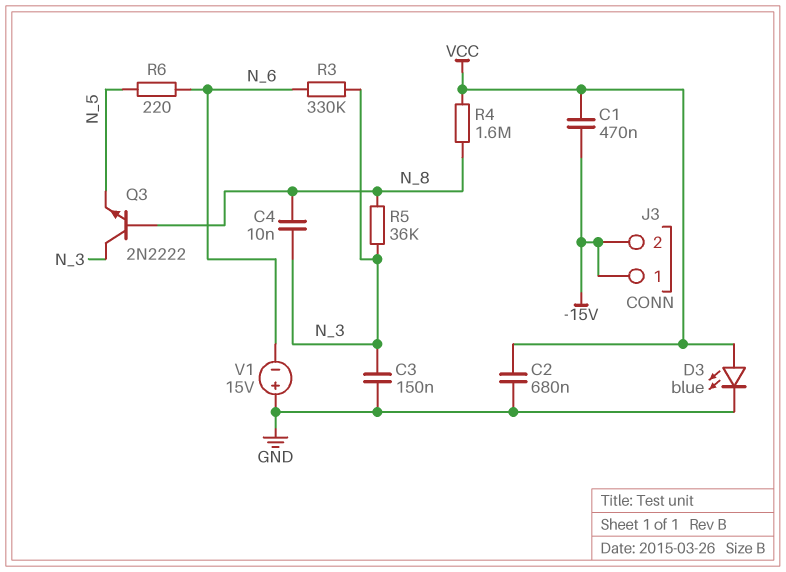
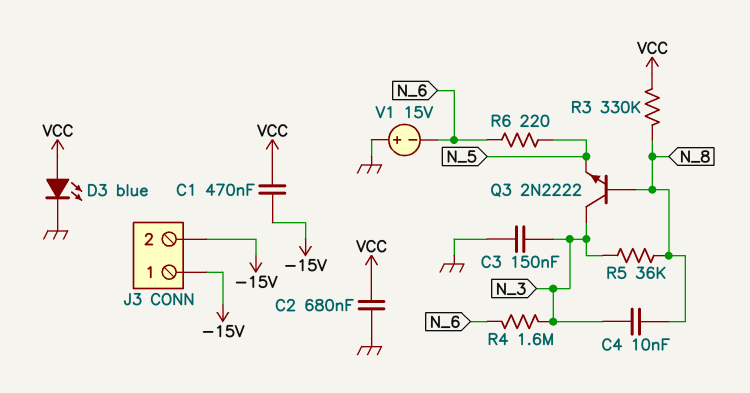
R3: 330k (N_3, N_6) -> 330k (N_8, VCC)
R4: 1.6M (N_8, VCC) -> 1.6M (N_3, N_6)

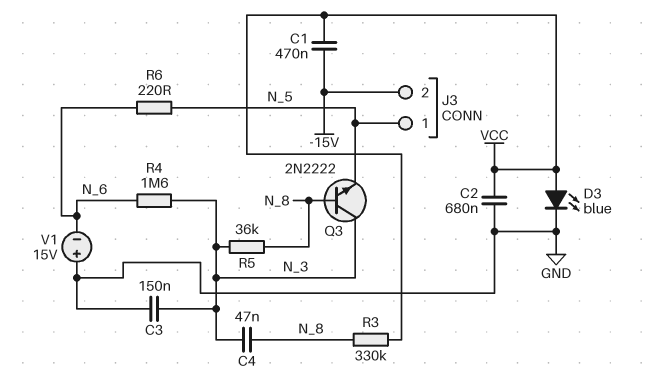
C4: 10nF (N_3, N_8) -> 47nF (N_3, N_8)
J3 pin 1: -15V -> N_5

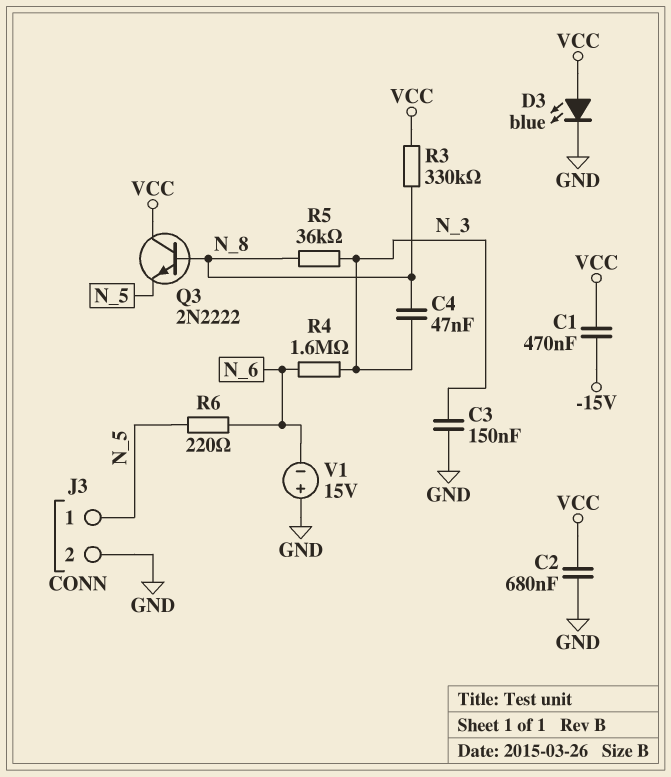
J3 pin 2: -15V -> GND
Q3: NPN 2N2222 (B N_8, C N_3, E N_5) -> NPN 2N2222 (B N_8, C VCC, E N_5)

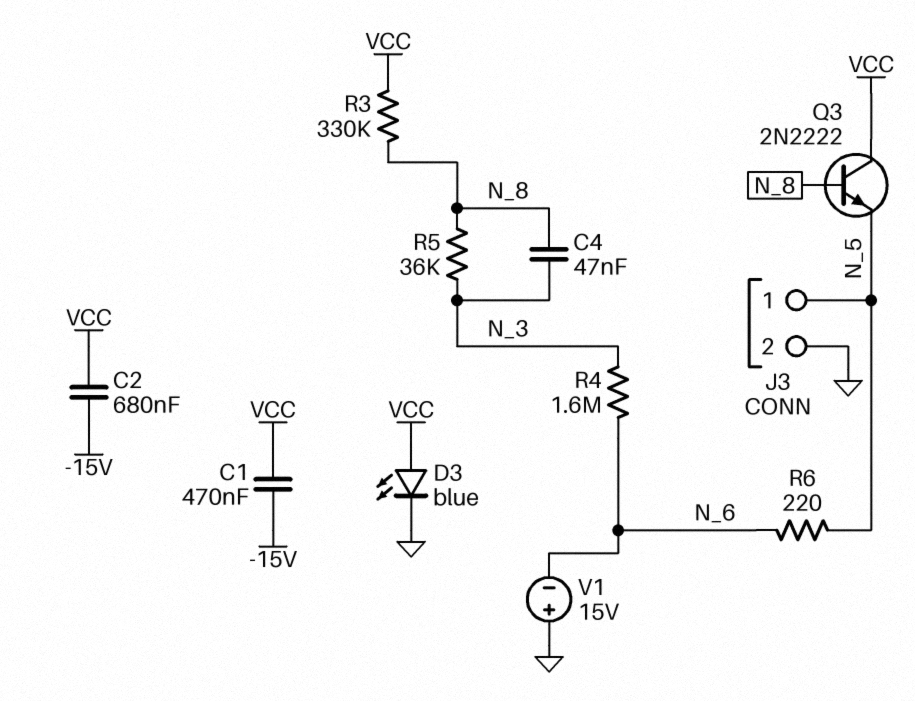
C2: 680nF (GND, VCC) -> 680nF (-15V, VCC)
C3: 150nF (GND, N_3) -> none

